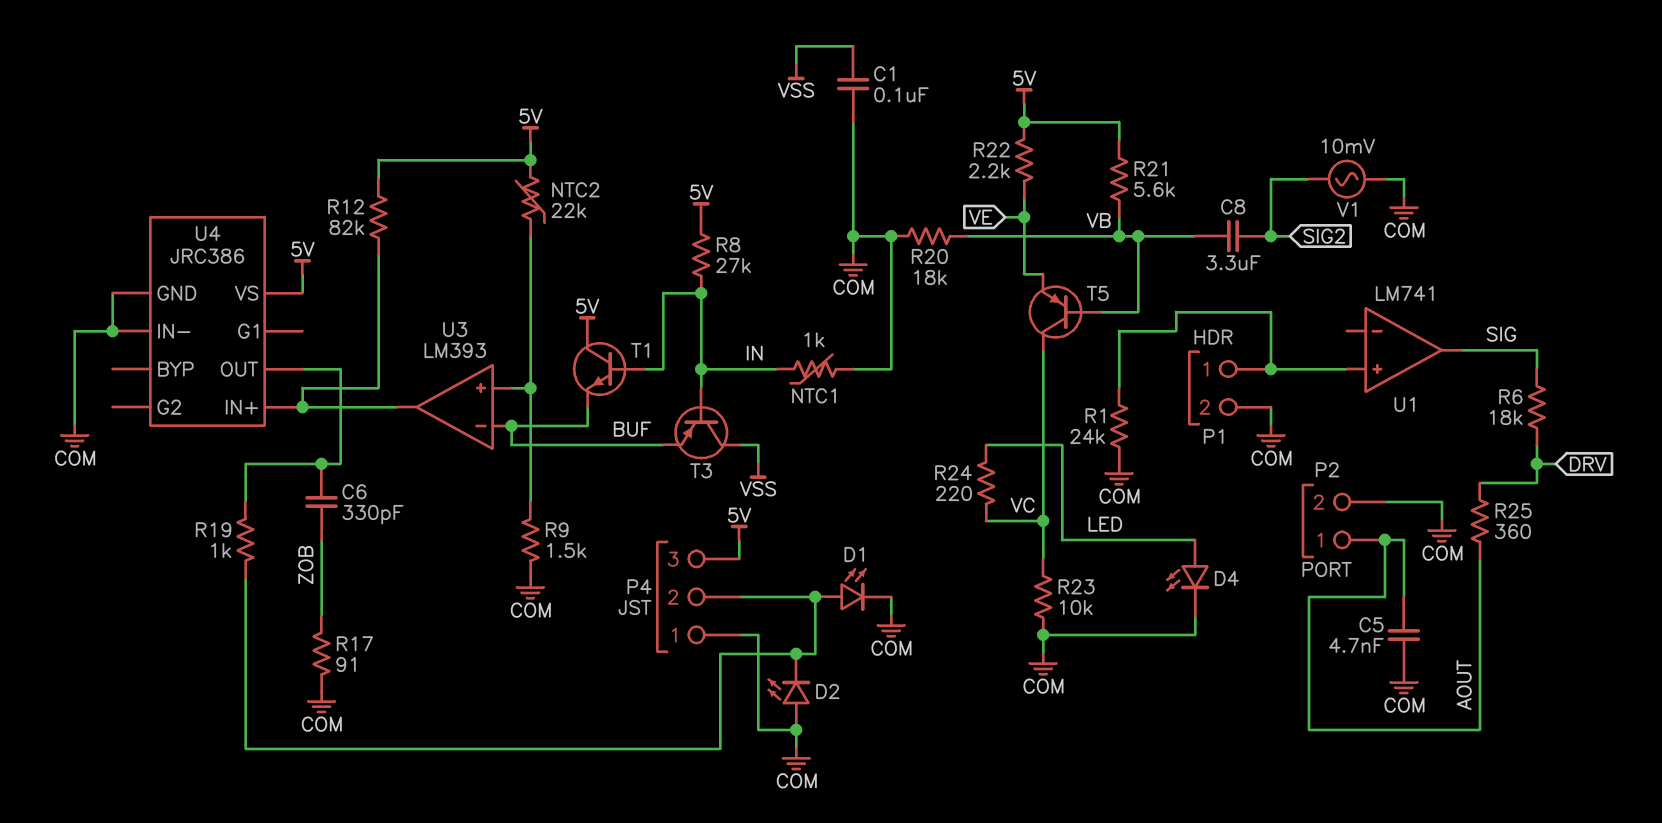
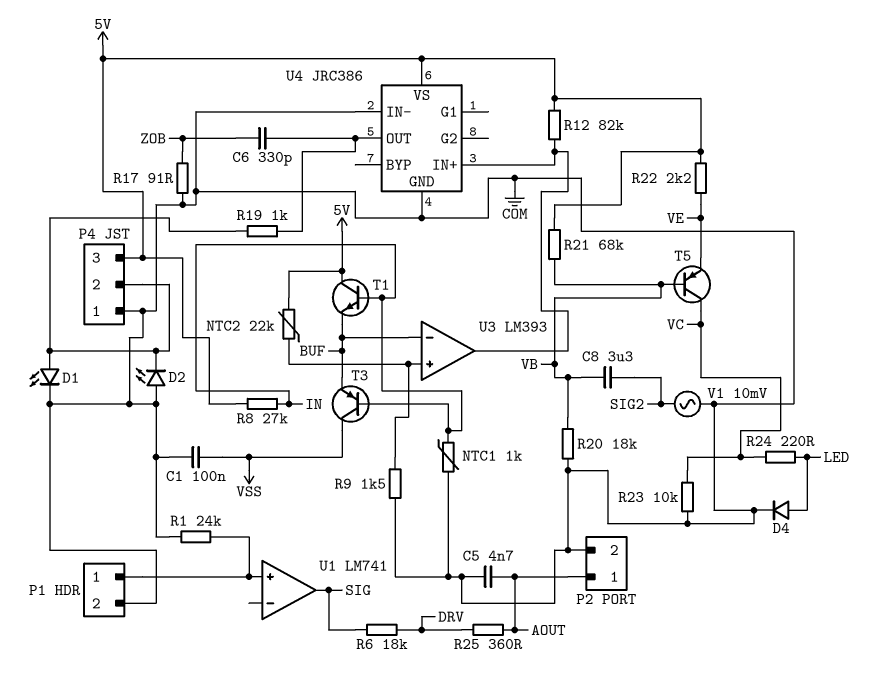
D4: LED (A LED, K COM) -> diode (A LED, K COM)
R21: 5.6k (5V, VB) -> 68k (5V, VB)

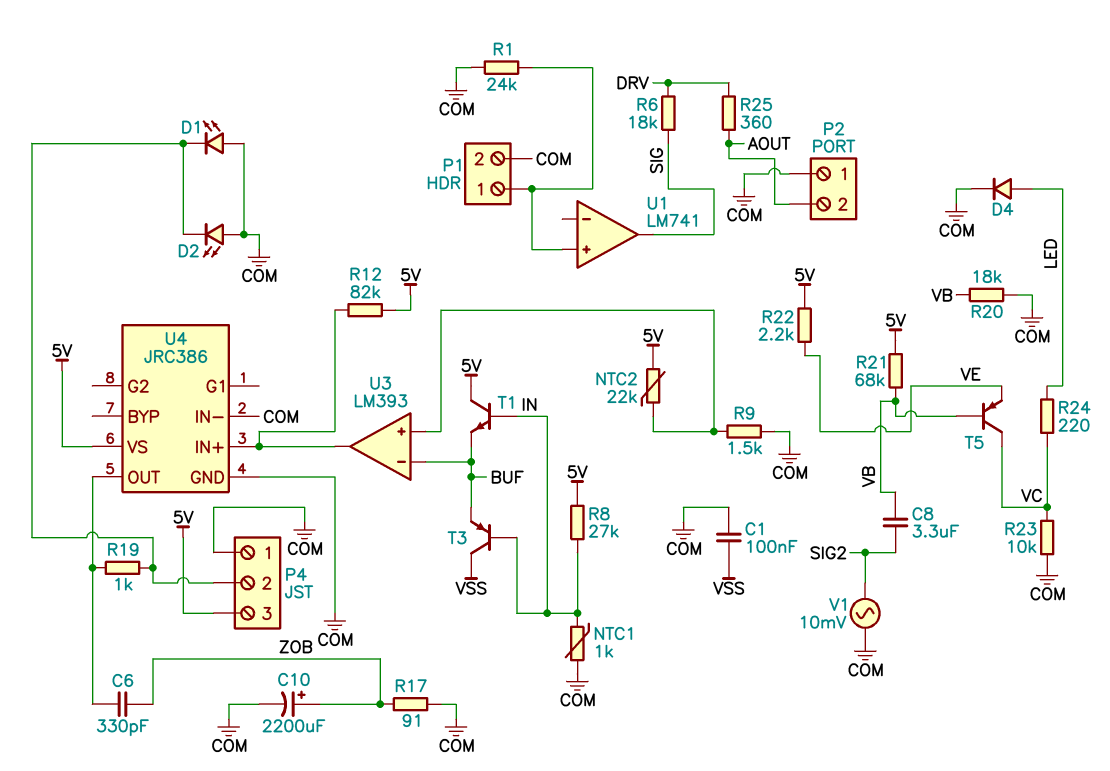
C5: 4.7nF (AOUT, COM) -> none
C10: none -> 2200uF (plus ZOB, minus COM)
D1: LED (A P4/2, K COM) -> LED (A COM, K P4/2)
P2 pin 1: AOUT -> COM
P2 pin 2: COM -> AOUT

